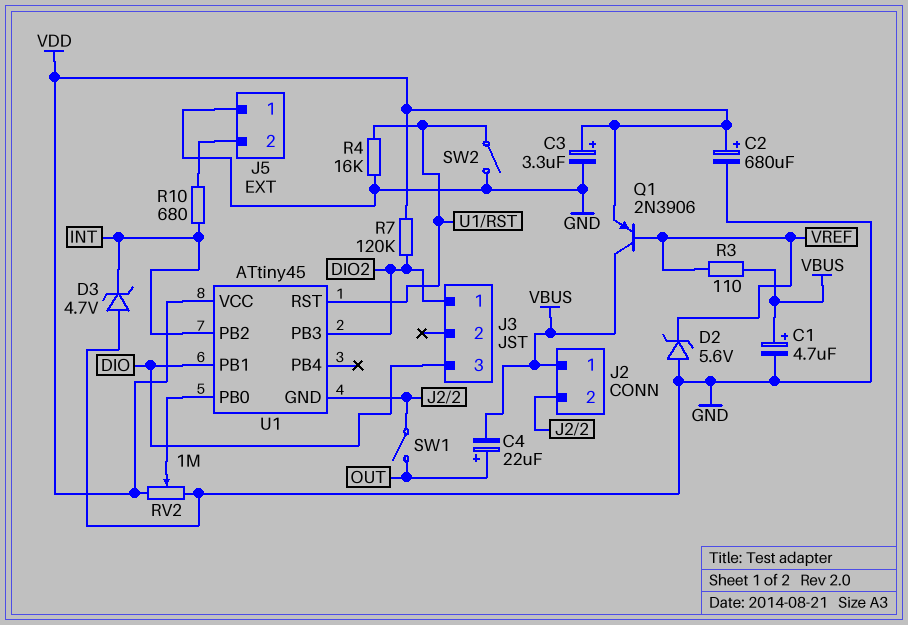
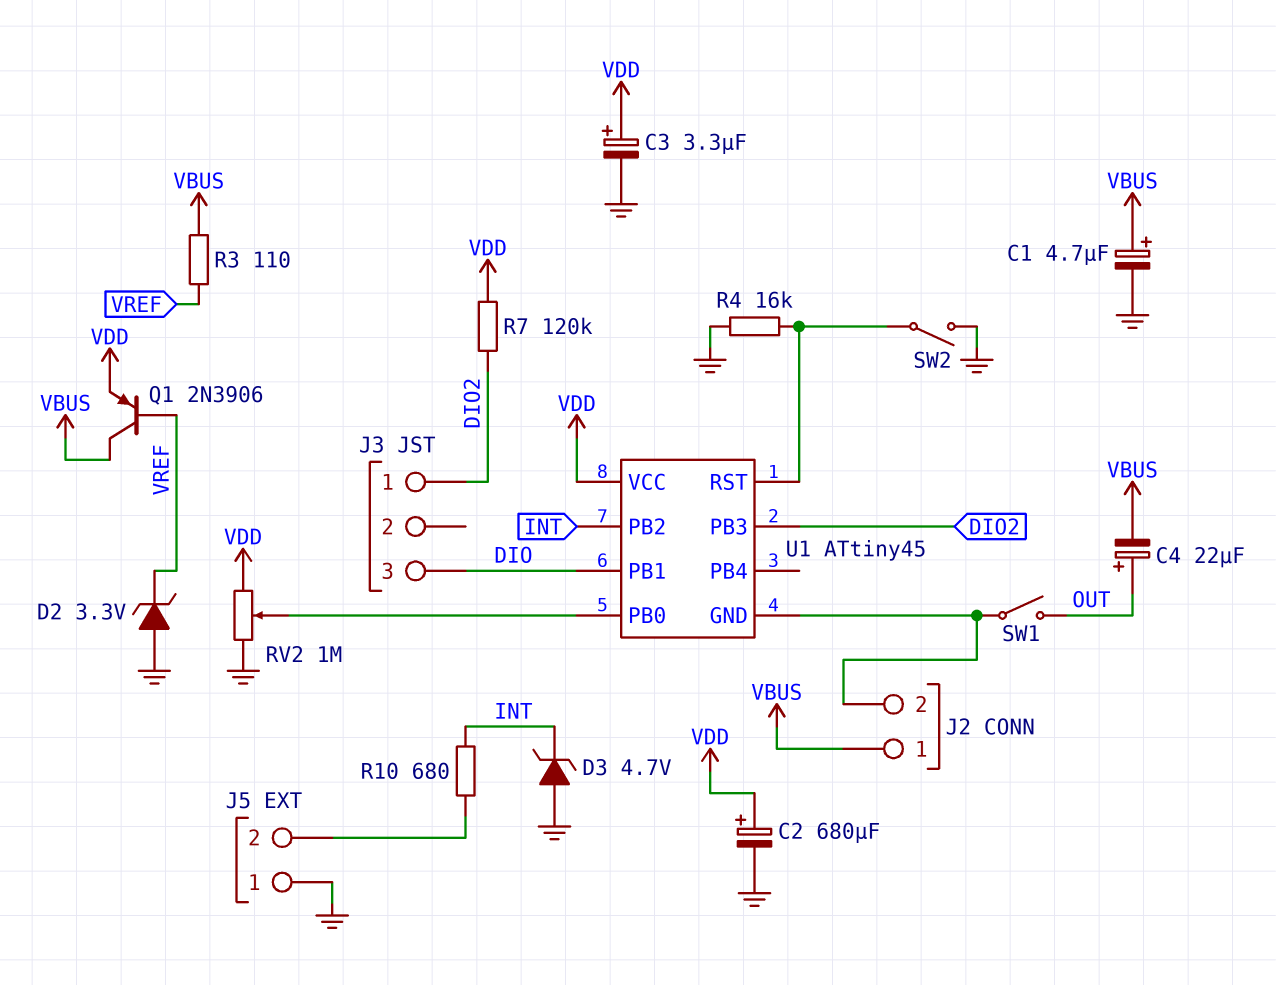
D2: zener 5.6V (A GND, K VREF) -> zener 3.3V (A GND, K VREF)

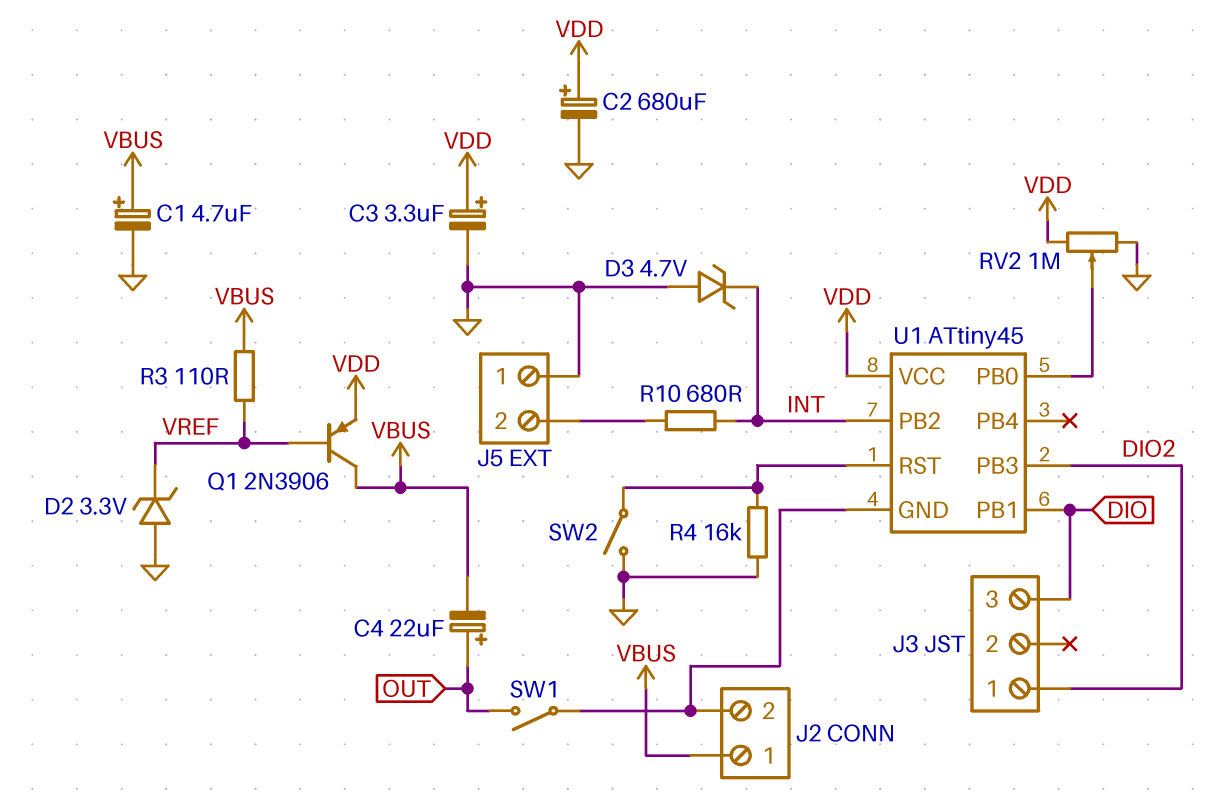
R7: 120k (DIO2, VDD) -> none

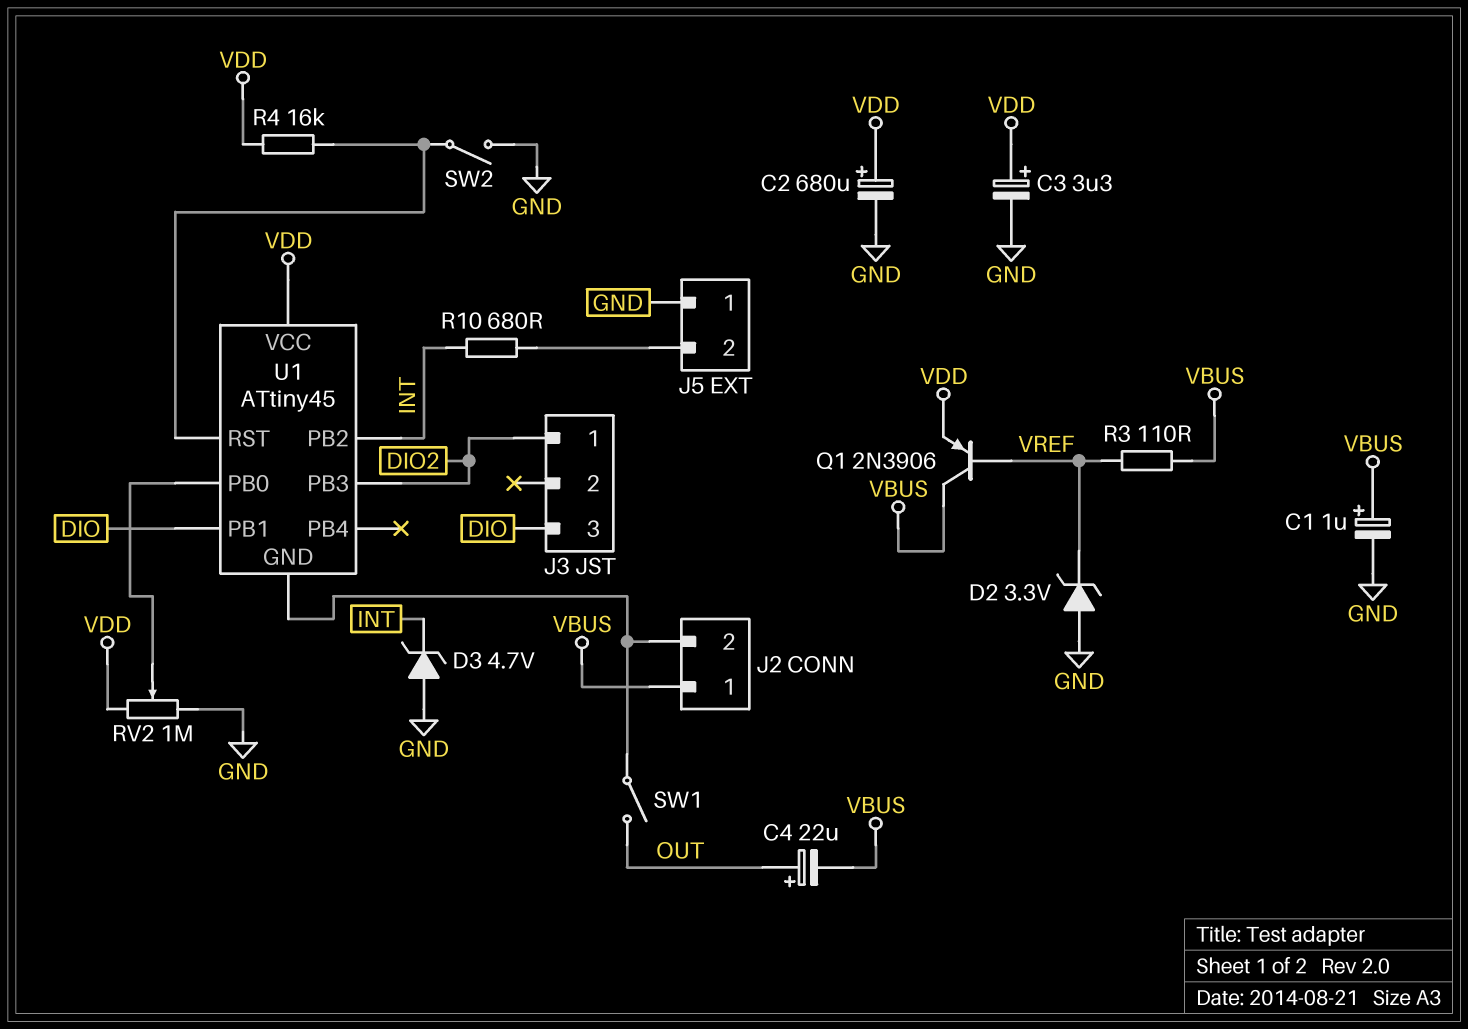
C1: 4.7uF (plus VBUS, minus GND) -> 1uF (plus VBUS, minus GND)
R4: 16k (GND, U1/RST) -> 16k (U1/RST, VDD)

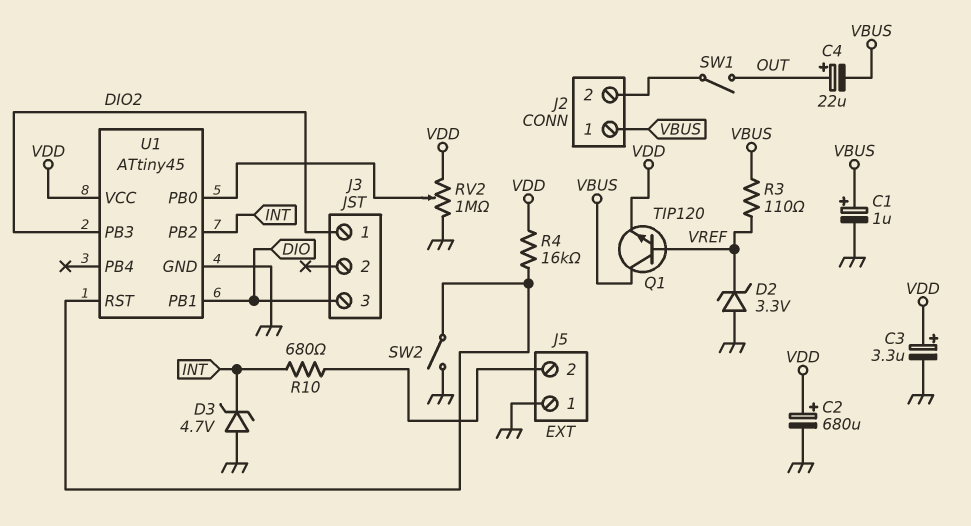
Q1: PNP 2N3906 (B VREF, C VBUS, E VDD) -> NPN TIP120 (B VREF, C VBUS, E VDD)
U1 pin GND: J2/2 -> GND

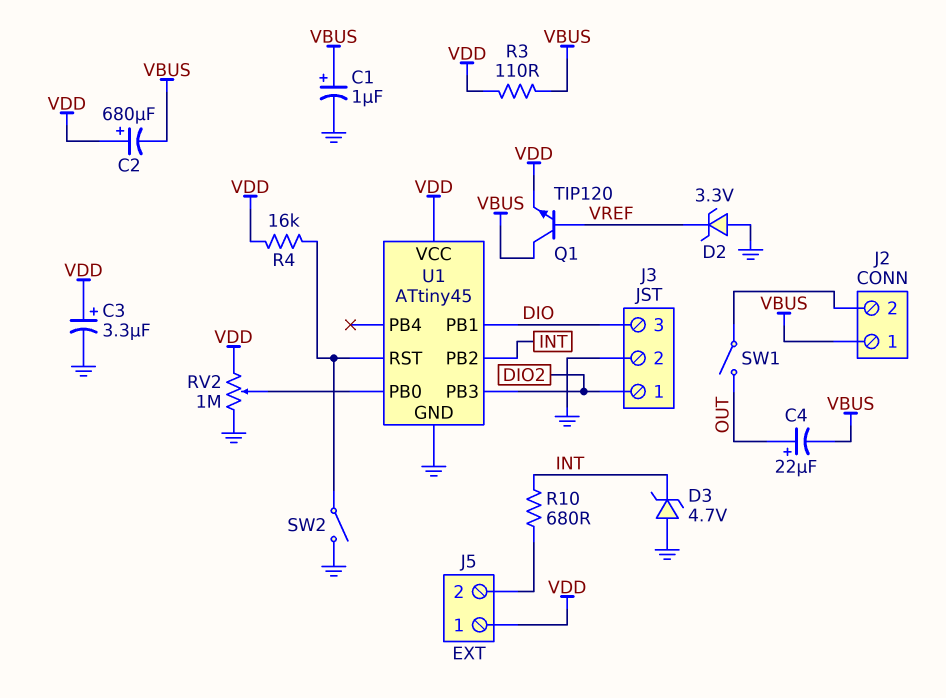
C2: 680uF (plus VDD, minus GND) -> 680uF (plus VDD, minus VBUS)
J3 pin 2: none -> GND
J5 pin 1: GND -> VDD
R3: 110 (VBUS, VREF) -> 110 (VBUS, VDD)

